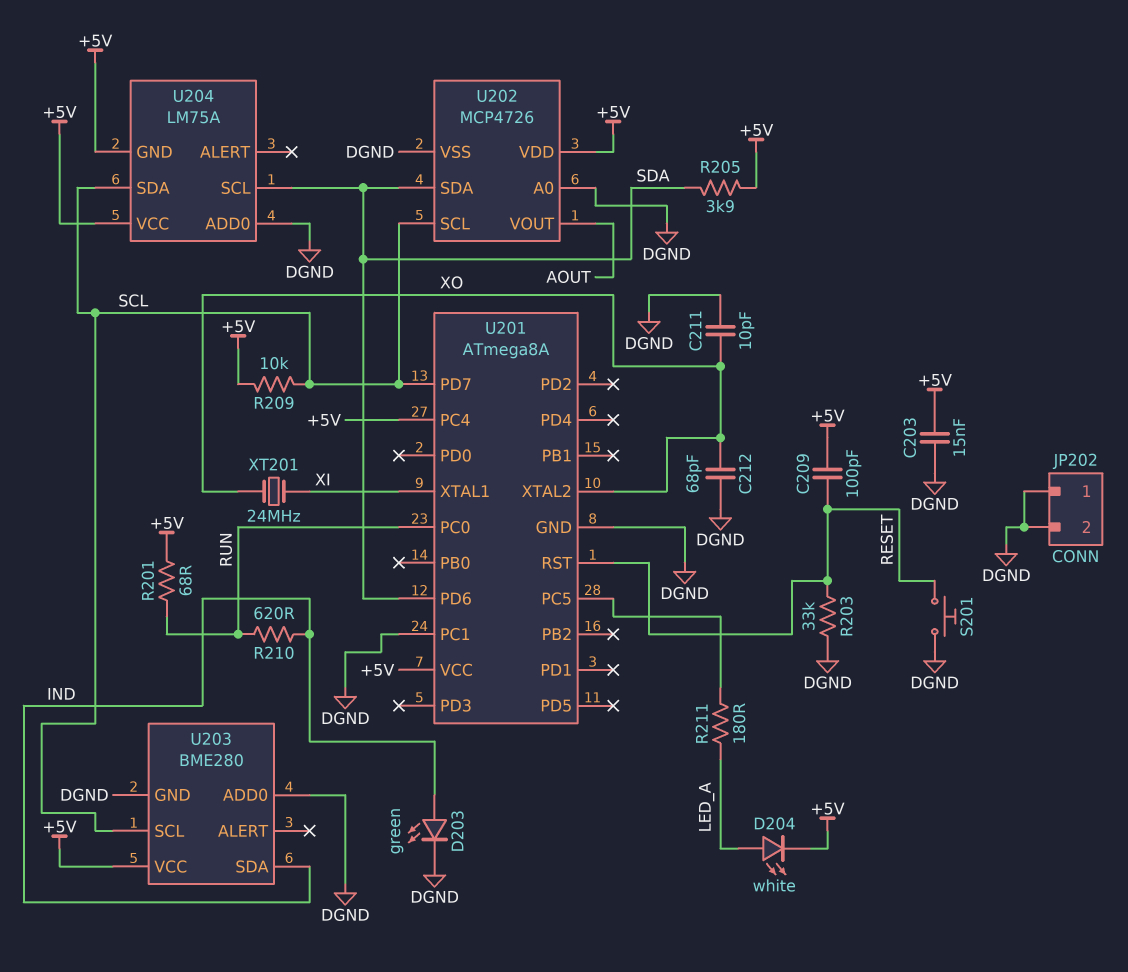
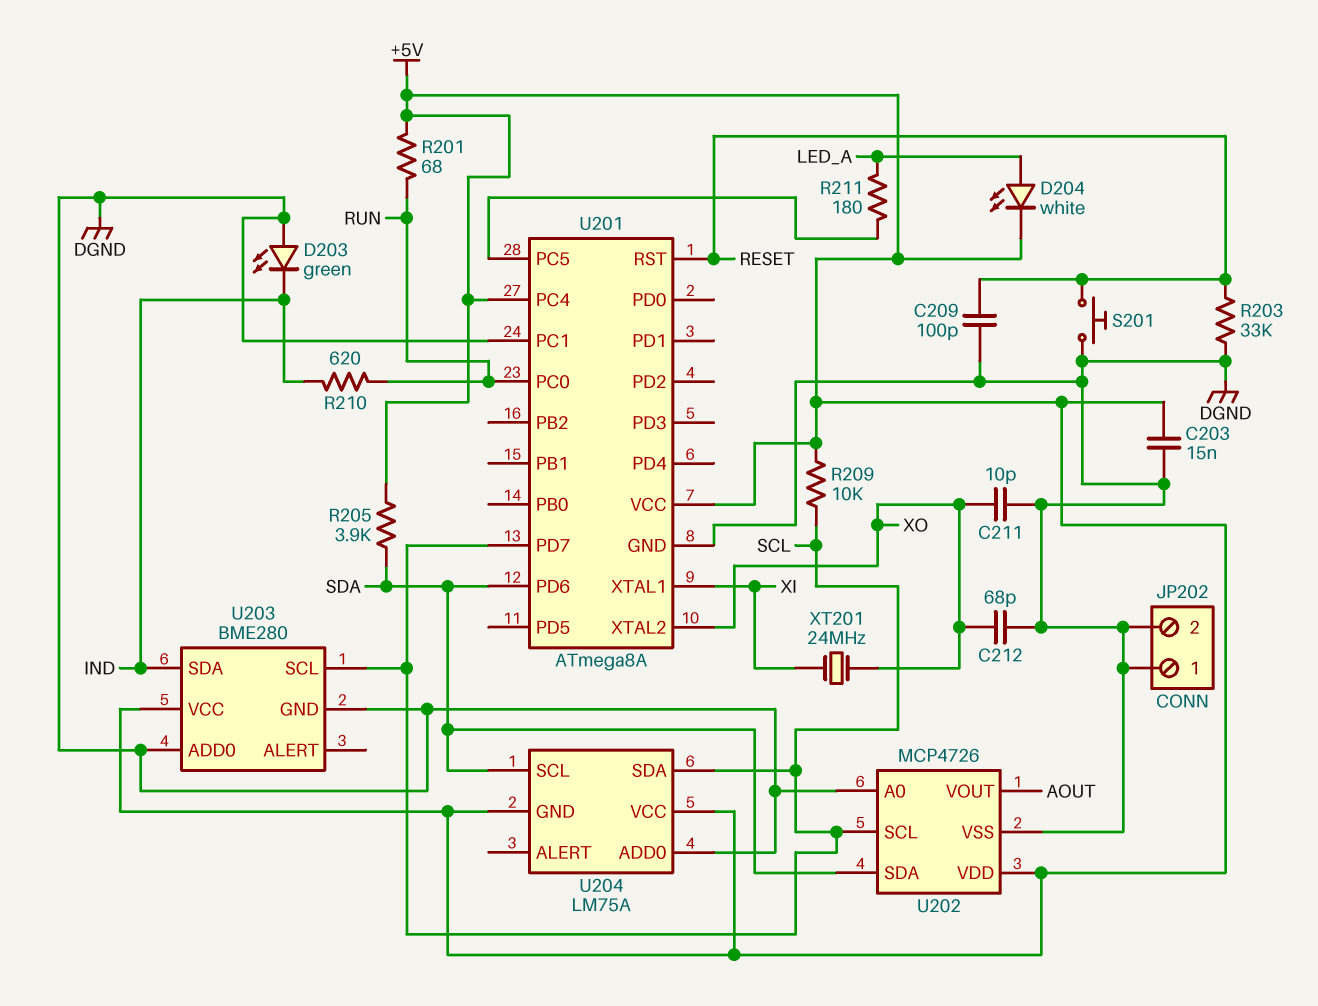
C209: 100pF (+5V, RESET) -> 100pF (DGND, RESET)
D203: LED green (A IND, K DGND) -> LED green (A DGND, K IND)

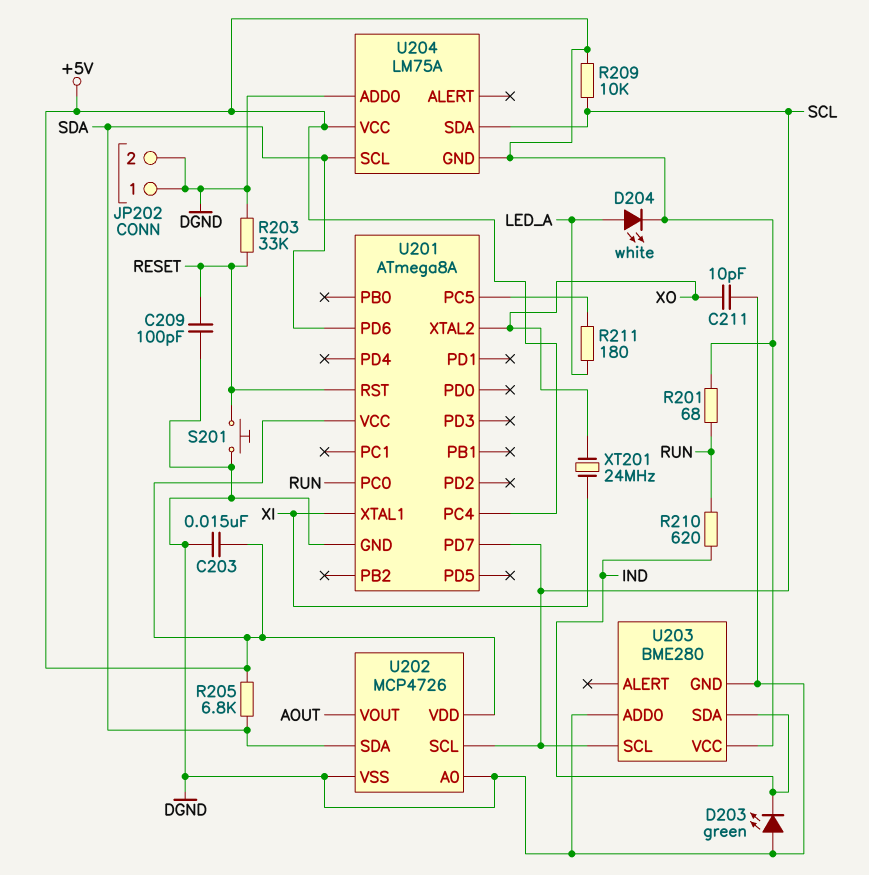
C212: 68pF (DGND, XO) -> none
R205: 3.9k (+5V, SDA) -> 6.8k (+5V, SDA)
U201 pin PC1: DGND -> none

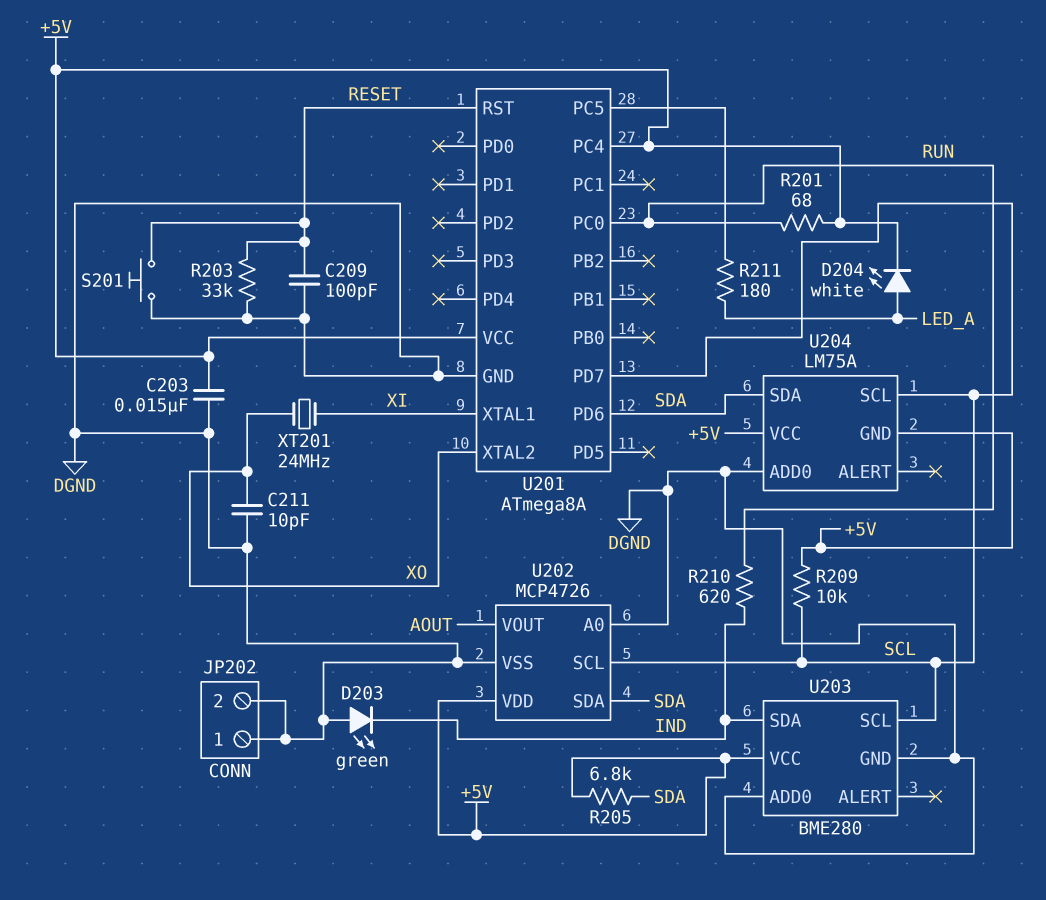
U204 pin SCL: SDA -> SCL
U204 pin SDA: SCL -> SDA

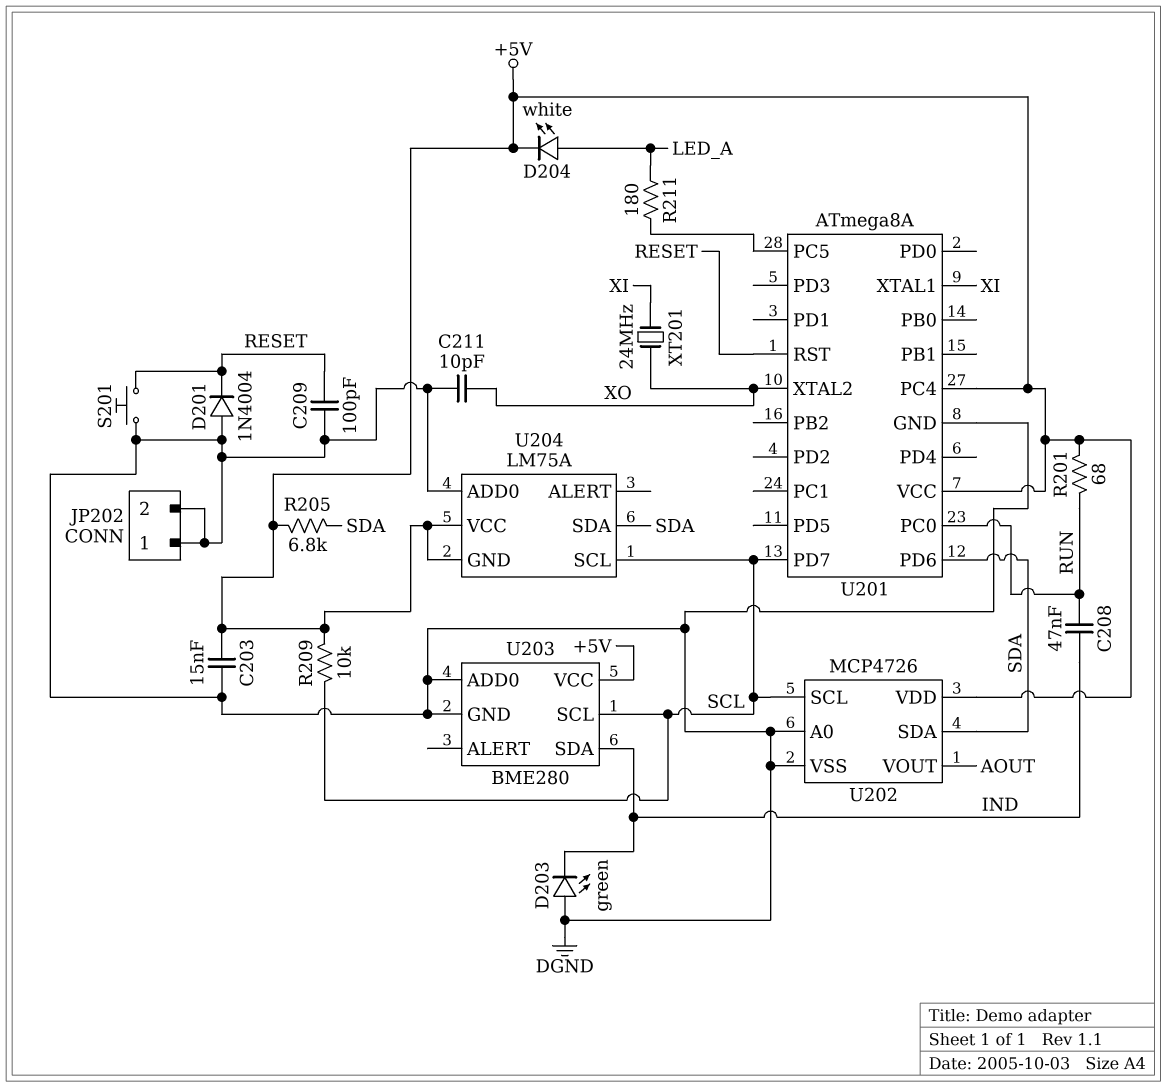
C208: none -> 47nF (IND, RUN)
D201: none -> diode 1N4004 (A DGND, K RESET)
R203: 33k (DGND, RESET) -> none
R210: 620 (IND, RUN) -> none

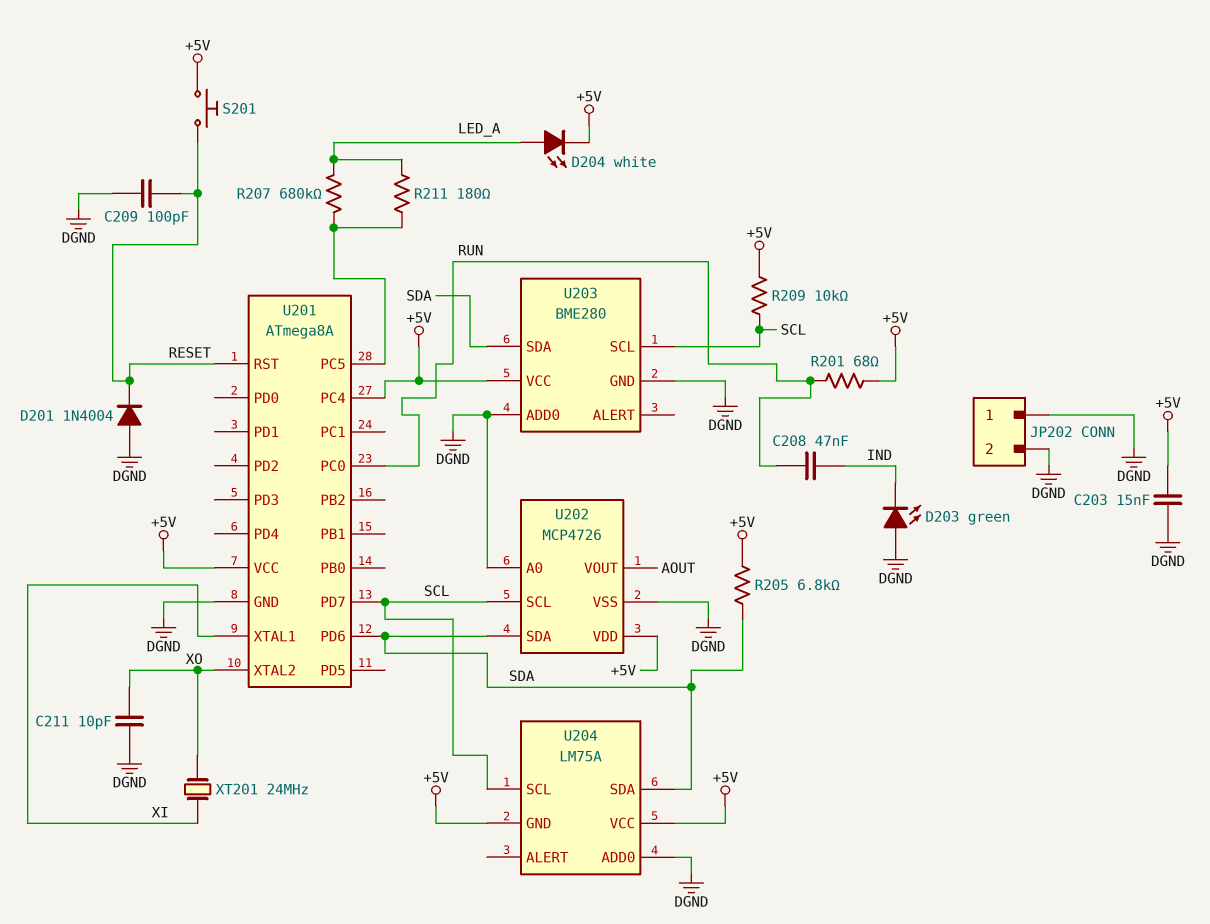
R207: none -> 680k (LED_A, U201/PC5)
S201: button (DGND, RESET) -> button (+5V, RESET)
U203 pin SDA: IND -> SDA

